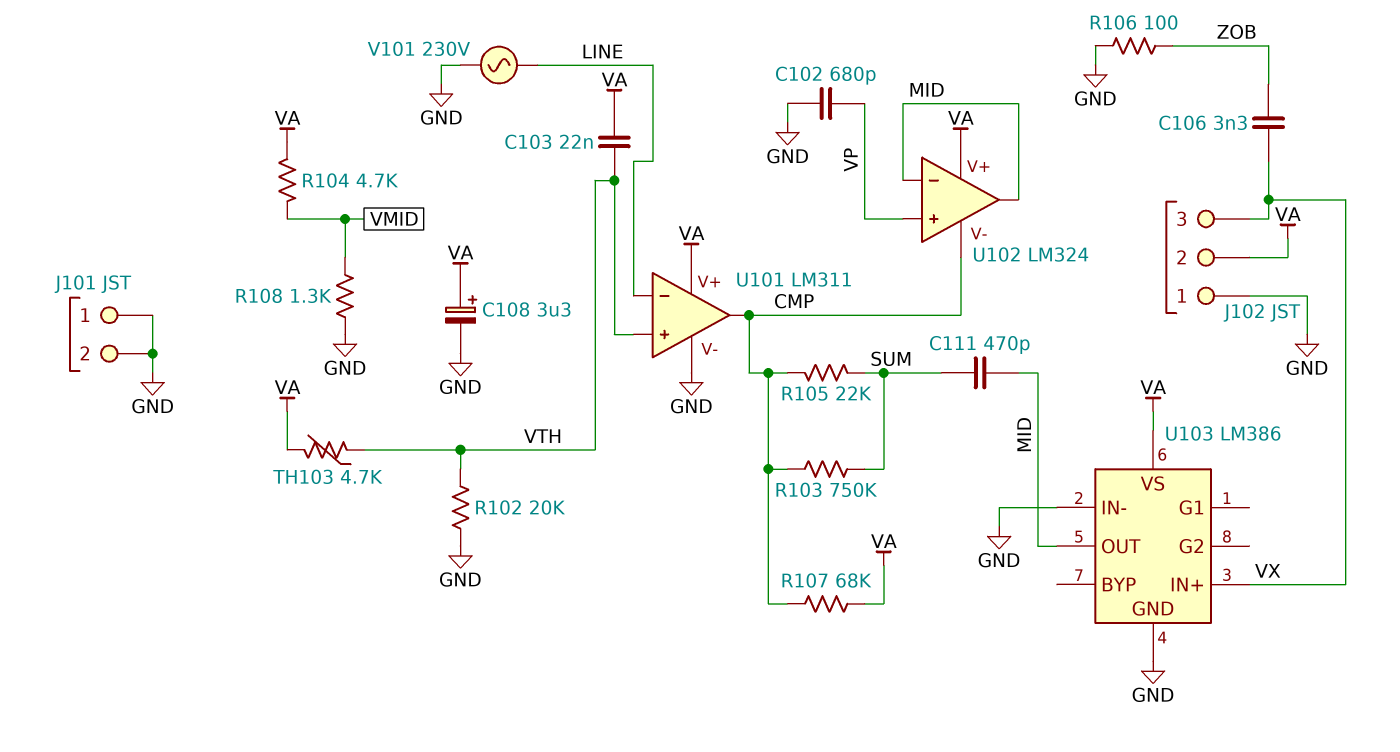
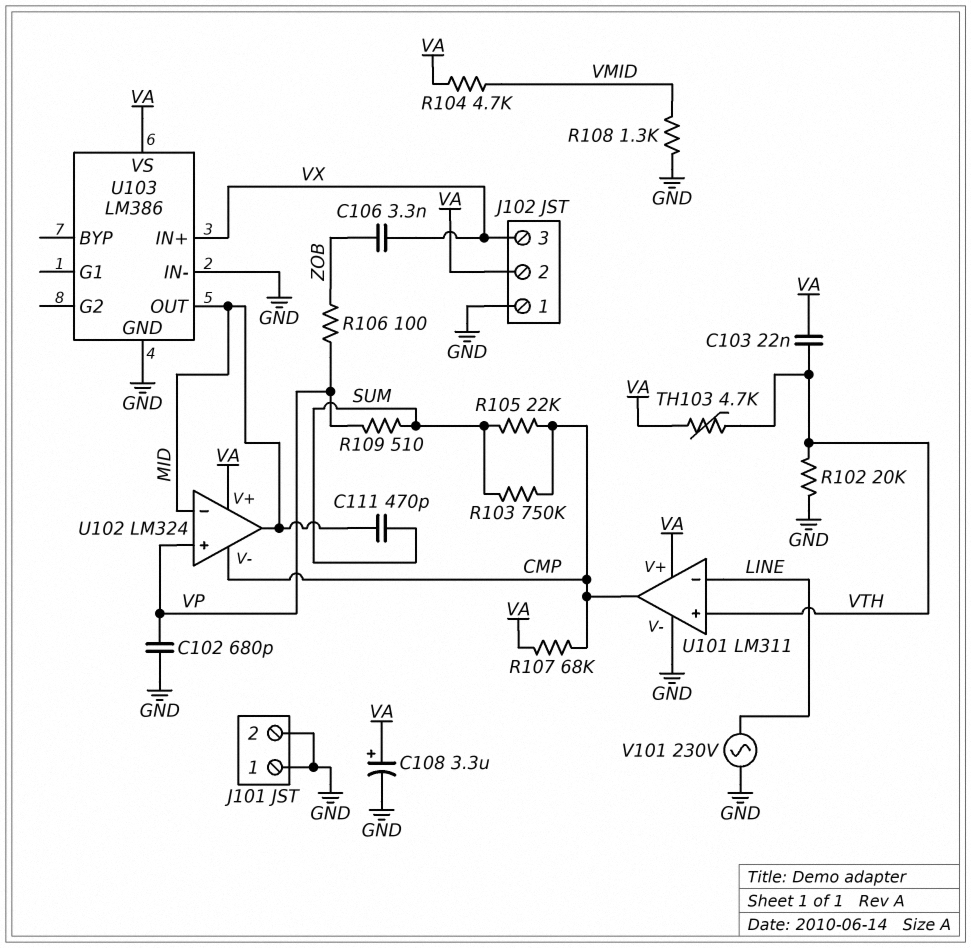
R106: 100 (GND, ZOB) -> 100 (VP, ZOB)
R109: none -> 510 (SUM, VP)

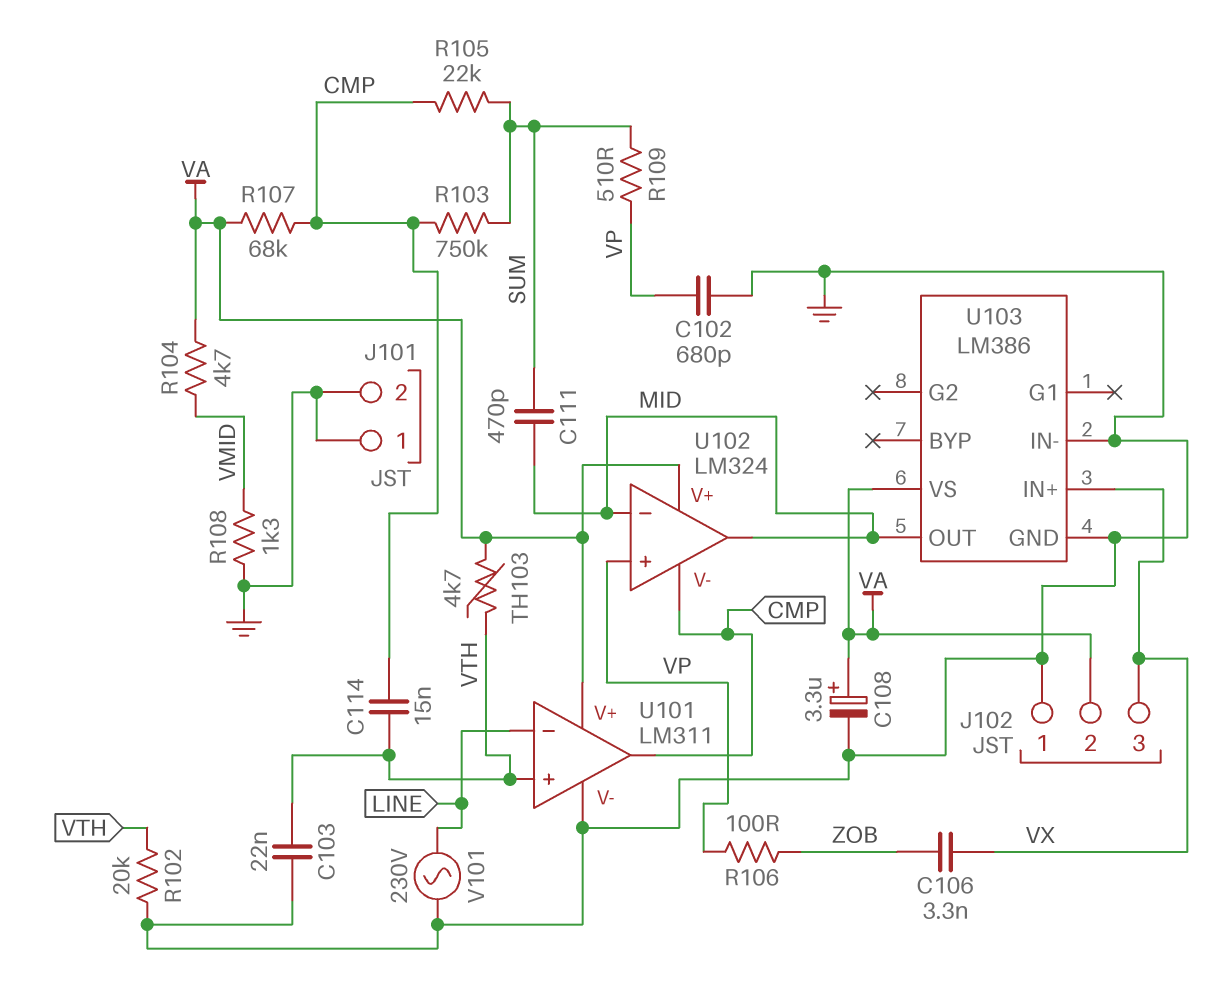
C103: 22nF (VA, VTH) -> 22nF (GND, VTH)
C114: none -> 15nF (CMP, VTH)

